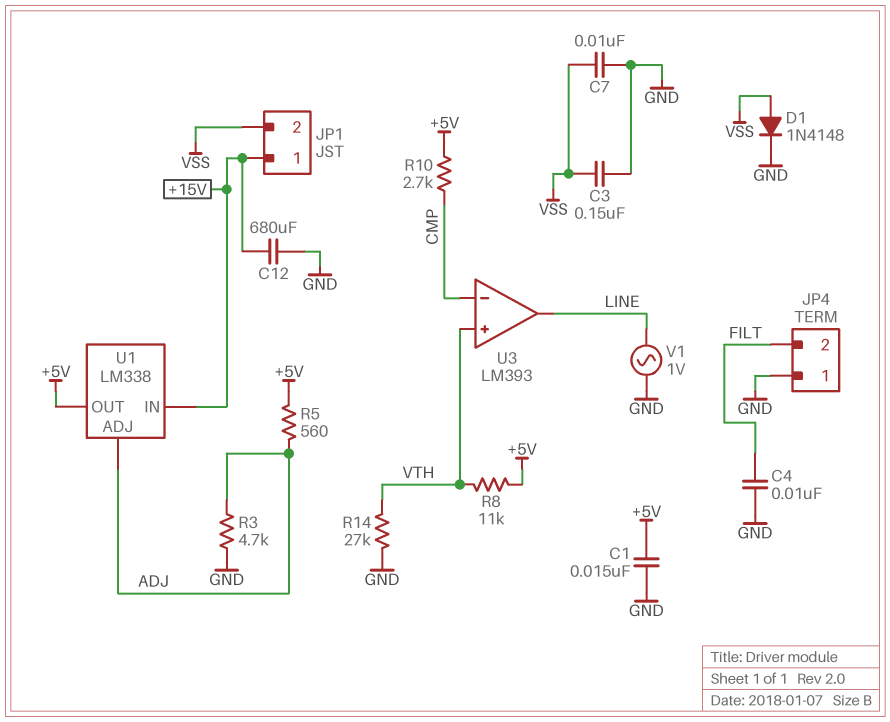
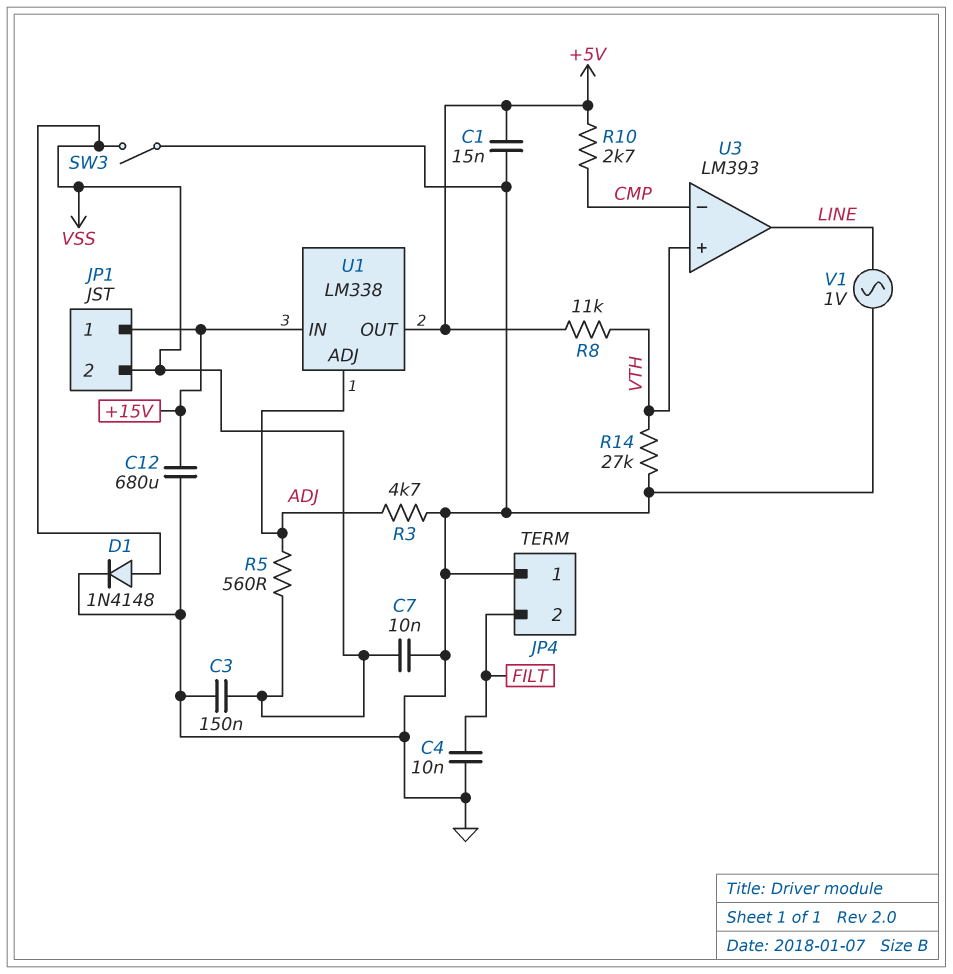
R5: 560 (+5V, ADJ) -> 560 (ADJ, VSS)
SW3: none -> switch (GND, VSS)

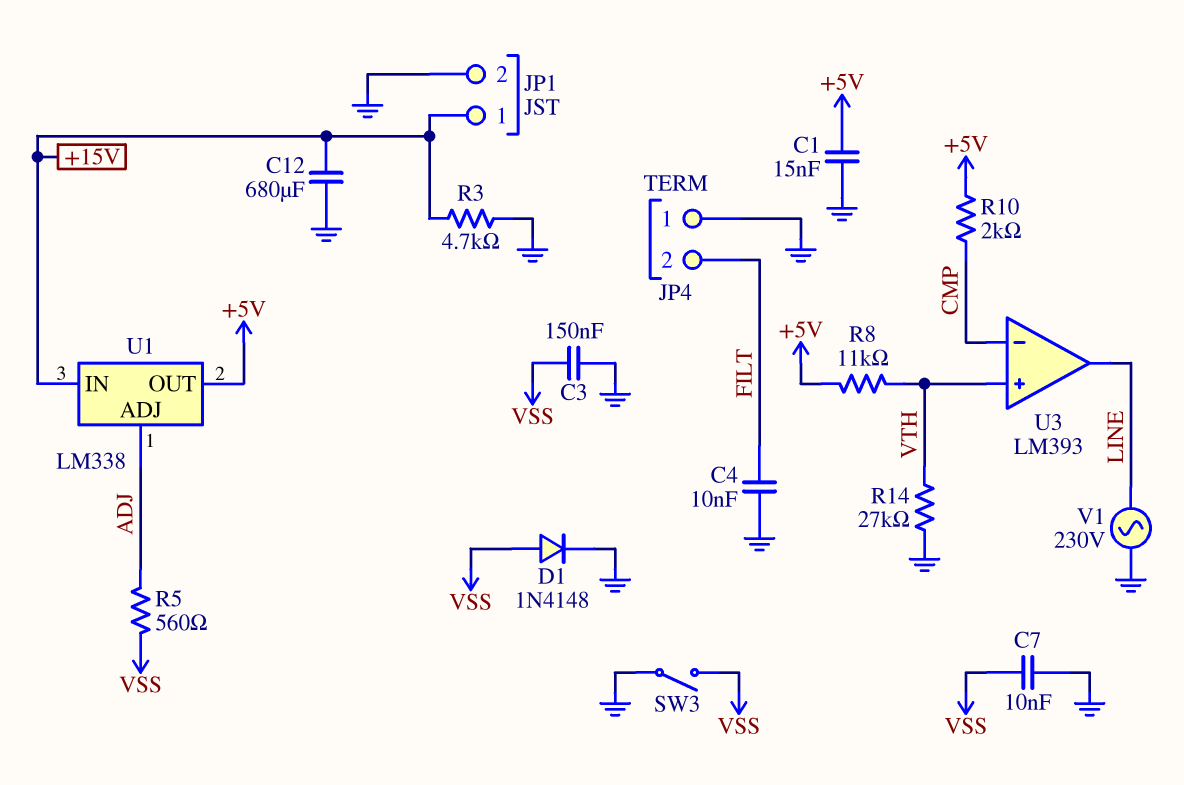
JP1 pin 2: VSS -> GND
R3: 4.7k (ADJ, GND) -> 4.7k (+15V, GND)
R10: 2.7k (+5V, CMP) -> 2k (+5V, CMP)
V1: AC 1V (GND, LINE) -> AC 230V (GND, LINE)

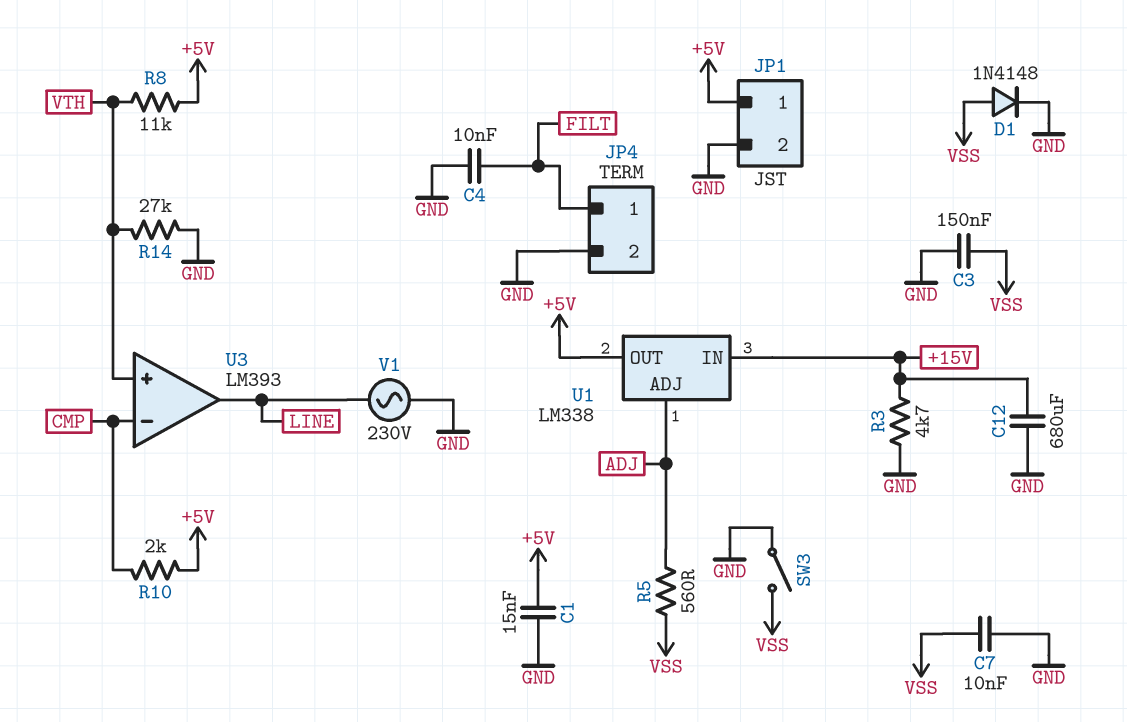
JP1 pin 1: +15V -> +5V
JP4 pin 1: GND -> FILT
JP4 pin 2: FILT -> GND

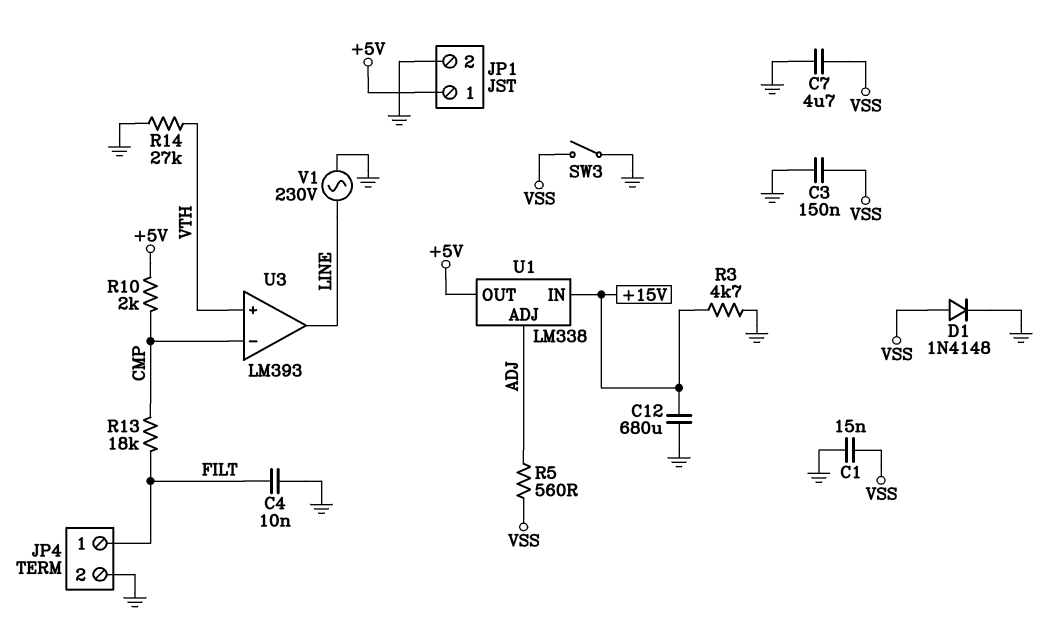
C1: 15nF (+5V, GND) -> 15nF (GND, VSS)
C7: 10nF (GND, VSS) -> 4.7uF (GND, VSS)
R8: 11k (+5V, VTH) -> none
R13: none -> 18k (CMP, FILT)

